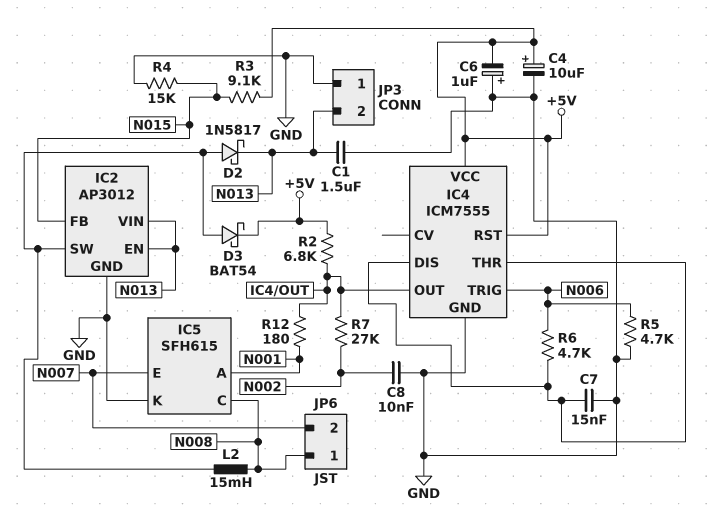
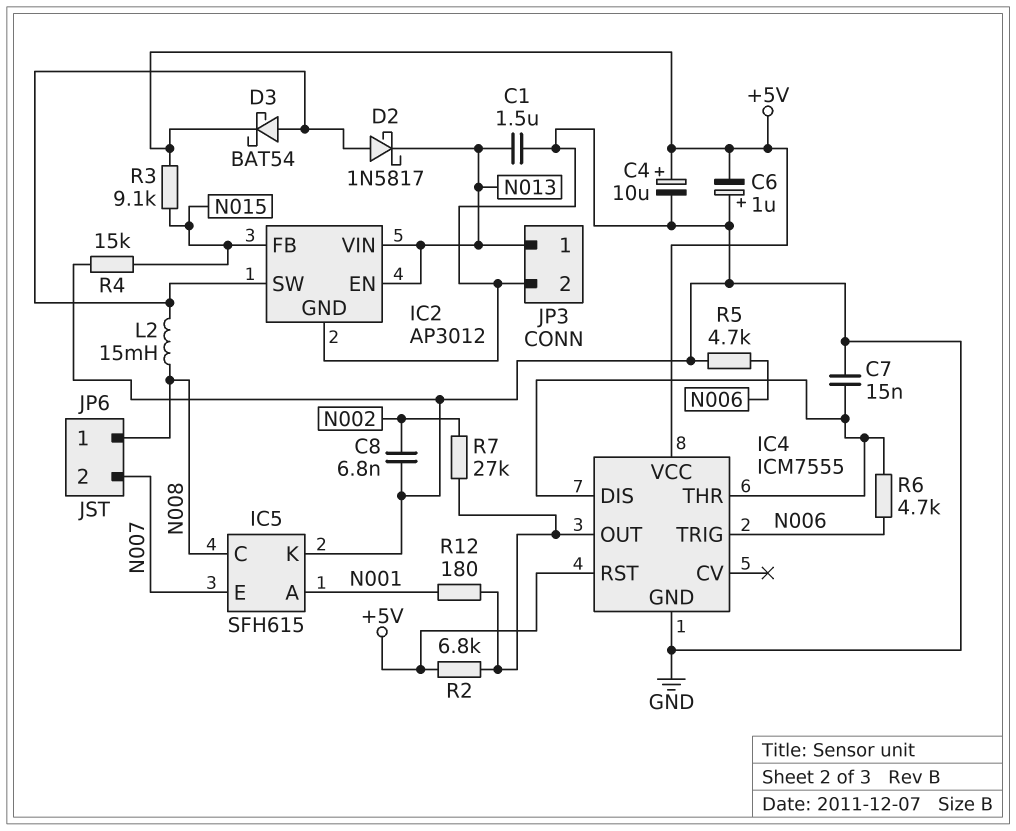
C8: 10nF (GND, N002) -> 6.8nF (GND, N002)
JP3 pin 1: GND -> N013
JP3 pin 2: N013 -> GND

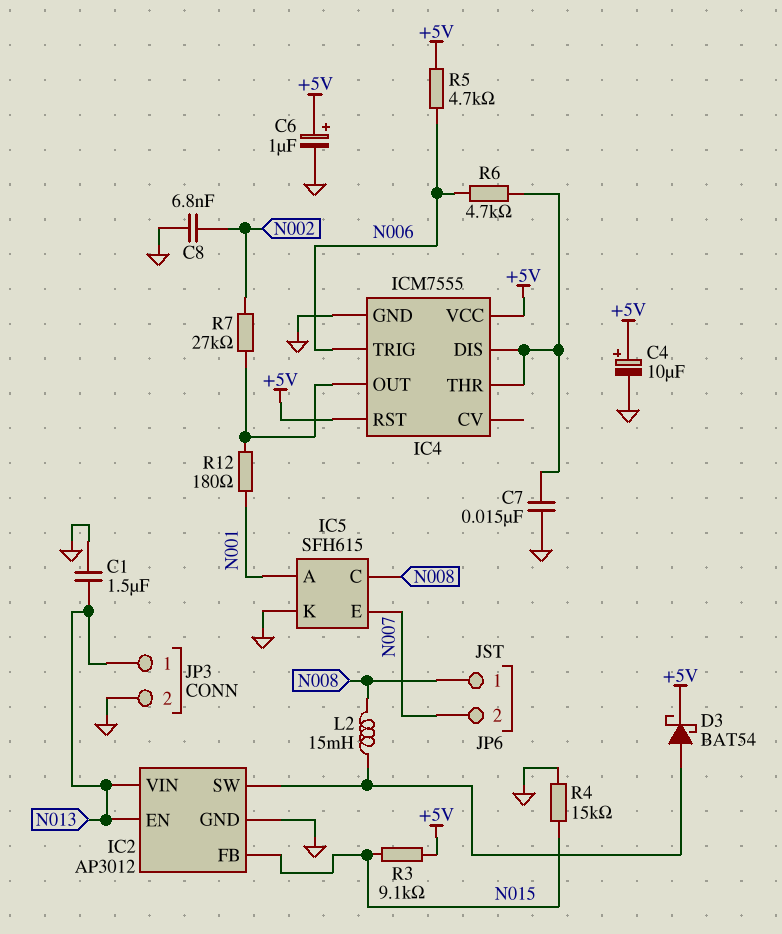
C6: 1uF (plus GND, minus +5V) -> 1uF (plus +5V, minus GND)
D2: schottky 1N5817 (A IC2/SW, K N013) -> none
R2: 6.8k (+5V, IC4/OUT) -> none
R5: 4.7k (GND, N006) -> 4.7k (+5V, N006)

